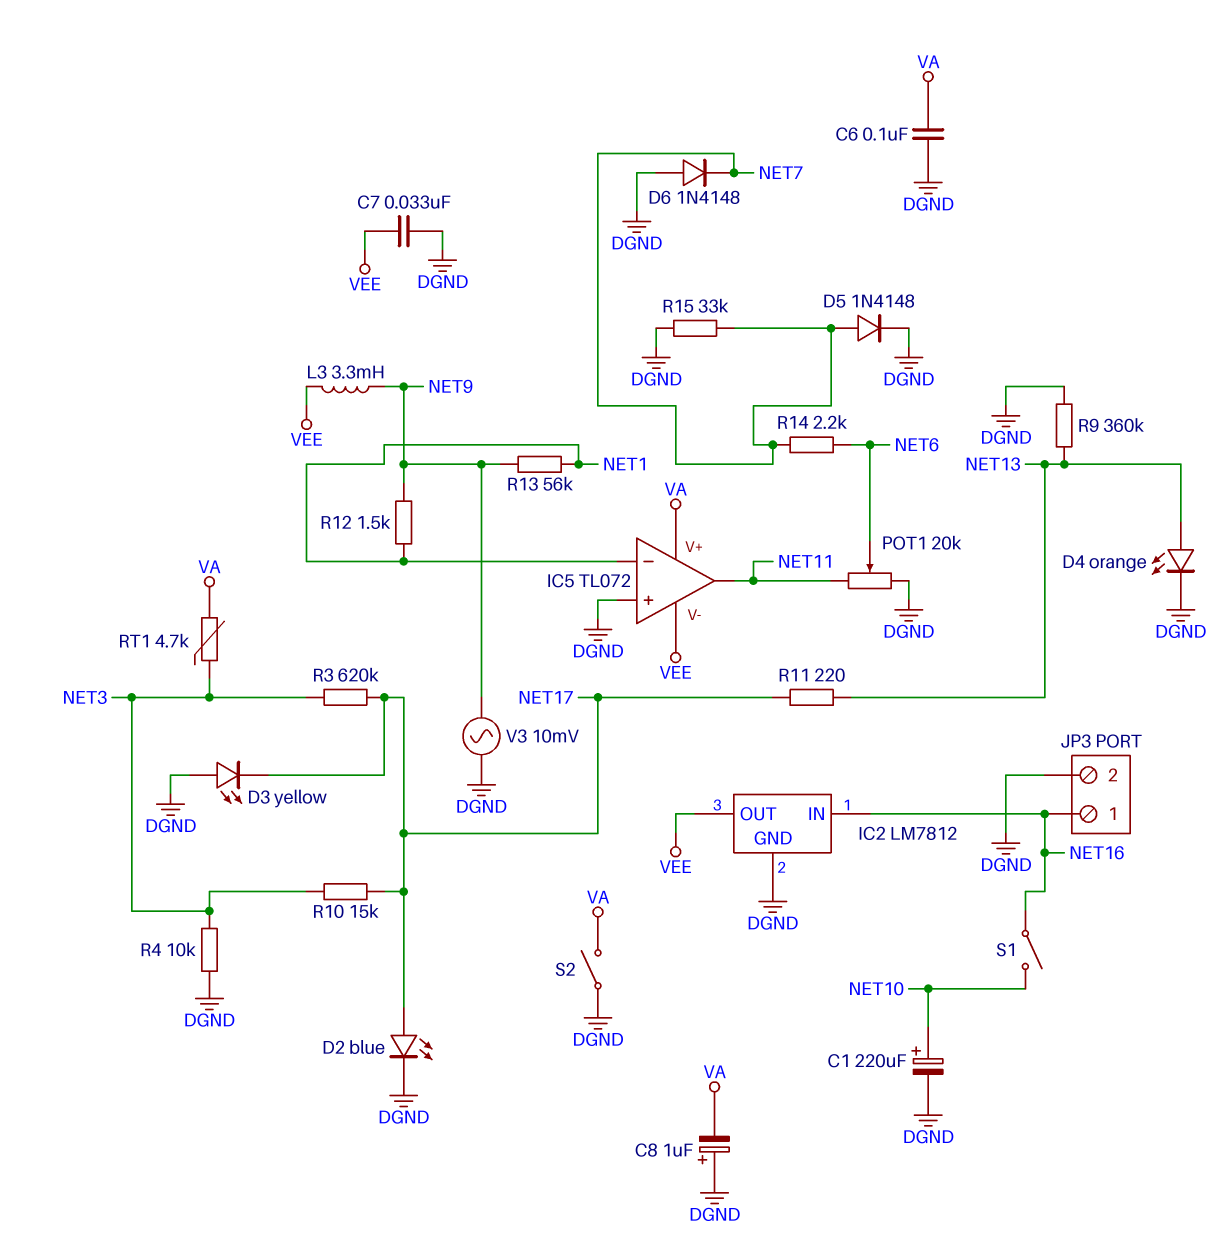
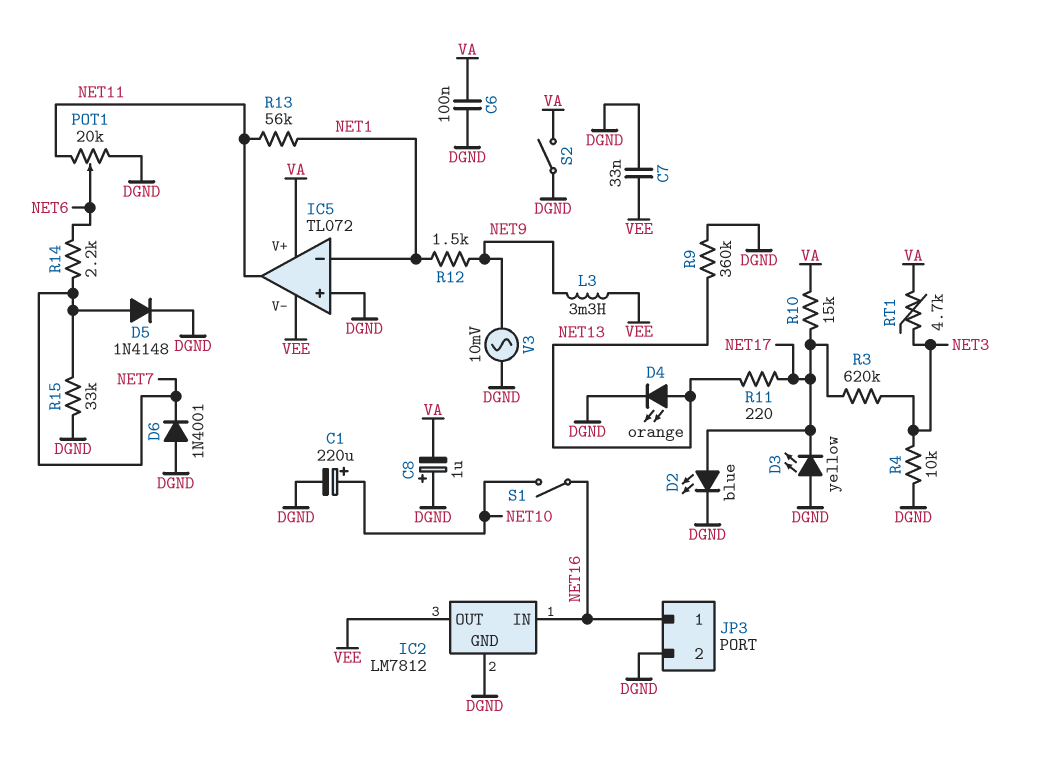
D6: diode 1N4148 (A DGND, K NET7) -> diode 1N4001 (A DGND, K NET7)
R10: 15k (NET3, NET17) -> 15k (NET17, VA)
R13: 56k (NET1, NET9) -> 56k (NET1, NET11)

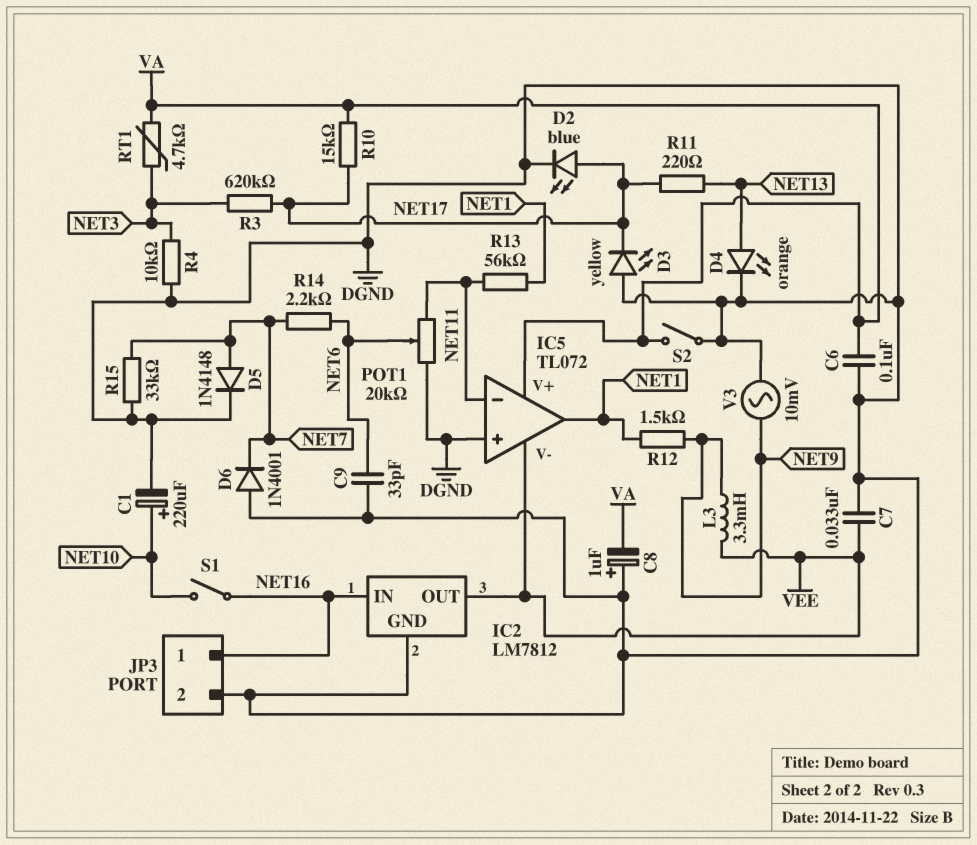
C9: none -> 33pF (DGND, NET6)
IC5 pin in-: NET1 -> NET11
IC5 pin out: NET11 -> NET1
R9: 360k (DGND, NET13) -> none

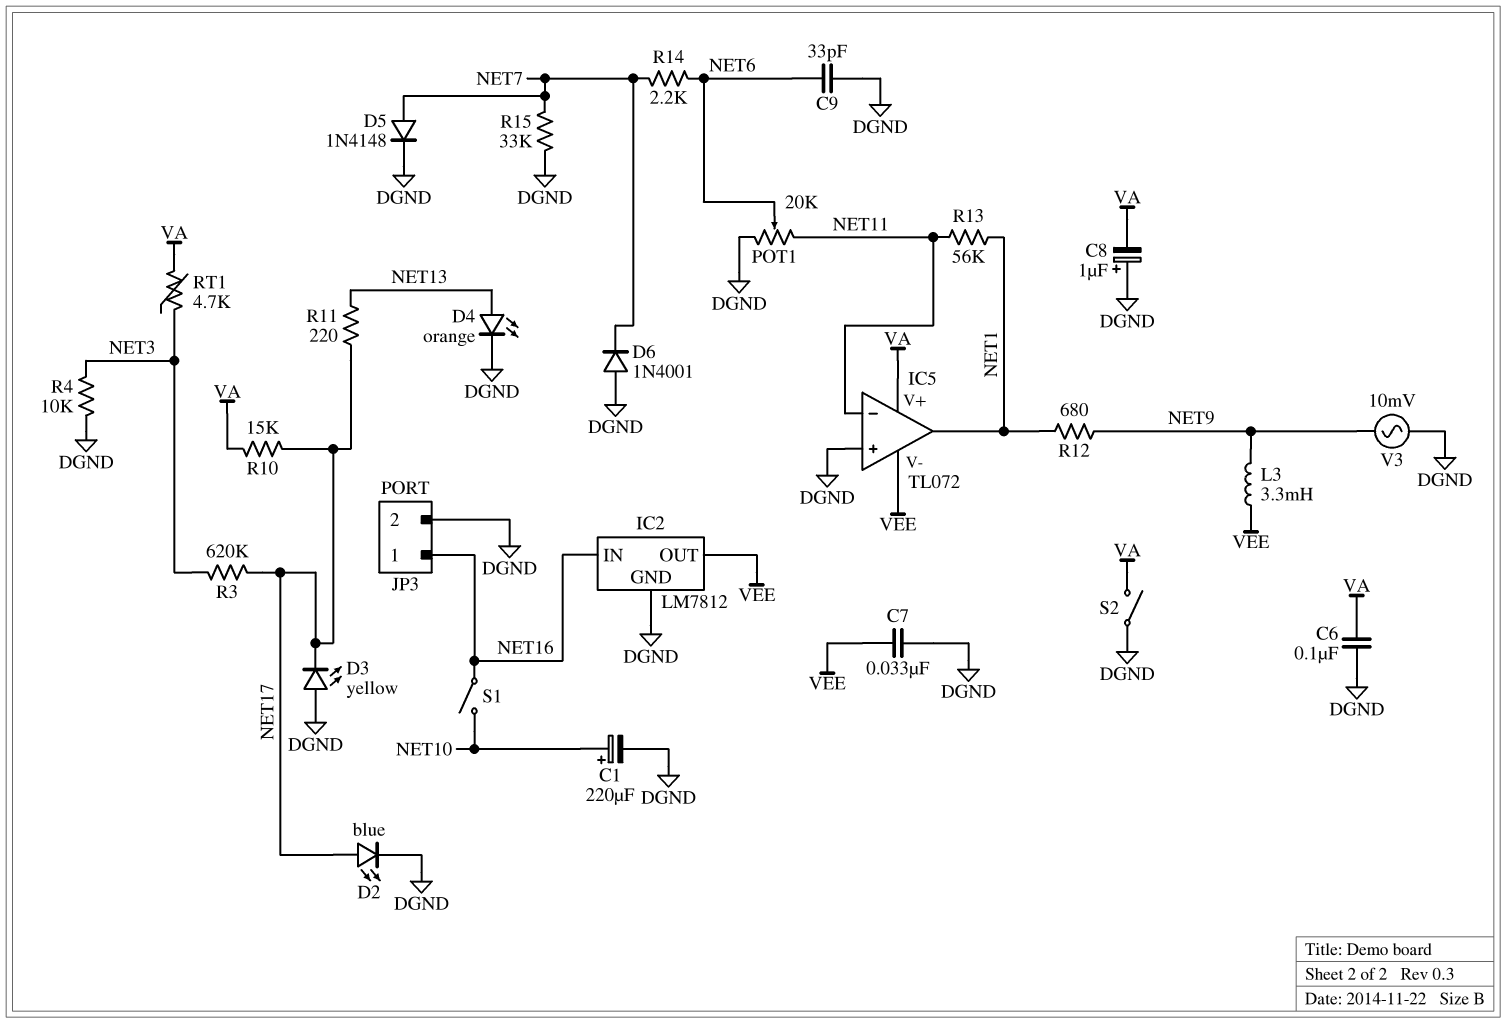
R12: 1.5k (NET1, NET9) -> 680 (NET1, NET9)

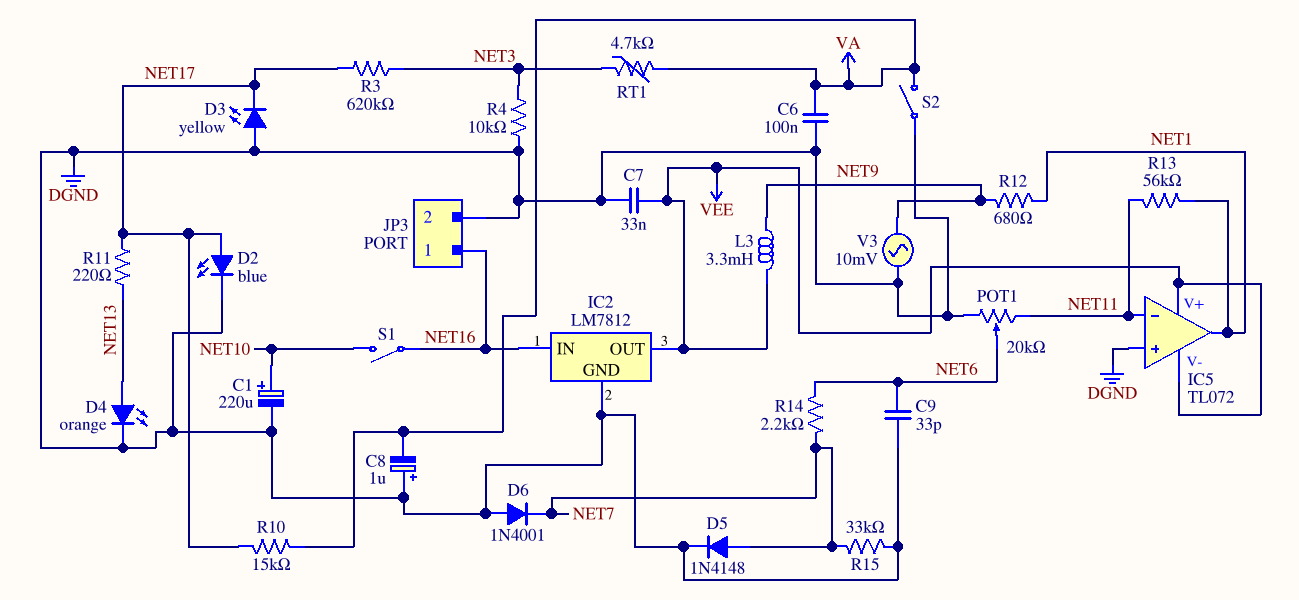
IC5 pin V+: VA -> VEE

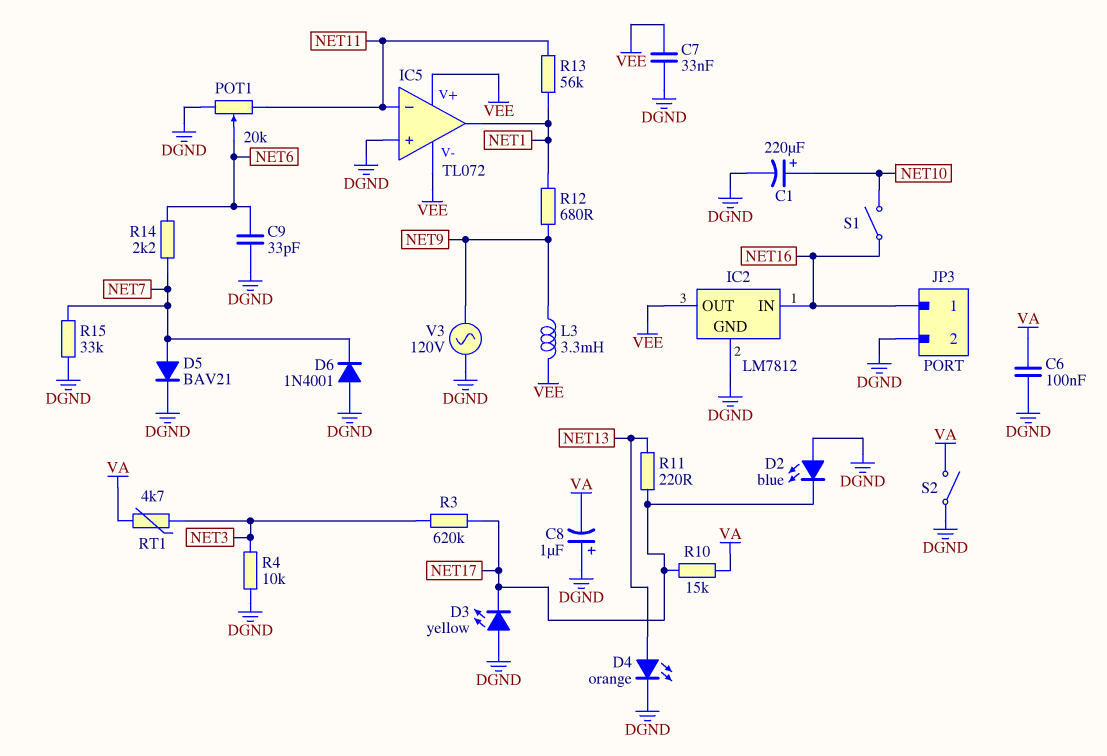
D2: LED blue (A NET17, K DGND) -> LED blue (A DGND, K NET17)
D5: diode 1N4148 (A NET7, K DGND) -> diode BAV21 (A NET7, K DGND)
V3: AC 10mV (DGND, NET9) -> AC 120V (DGND, NET9)

